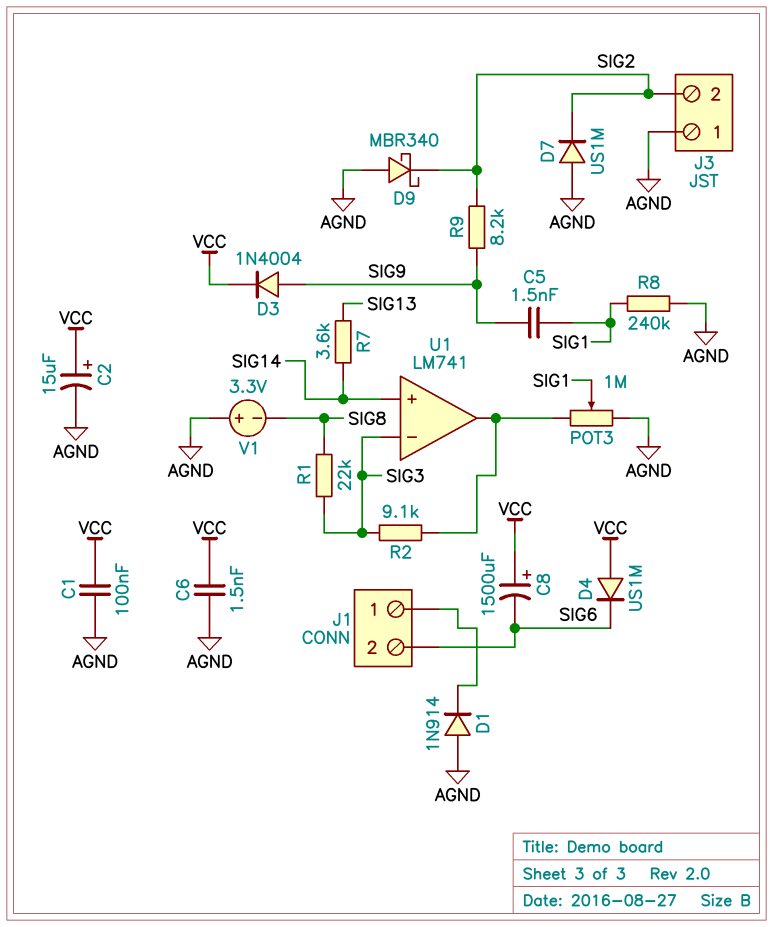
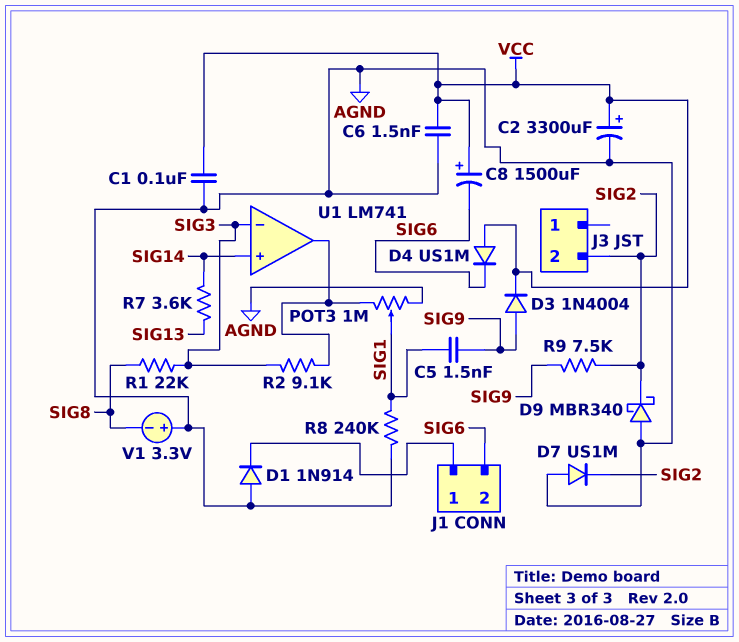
C2: 15uF (plus VCC, minus AGND) -> 3300uF (plus VCC, minus AGND)
J3 pin 1: AGND -> none
R9: 8.2k (SIG2, SIG9) -> 7.5k (SIG2, SIG9)

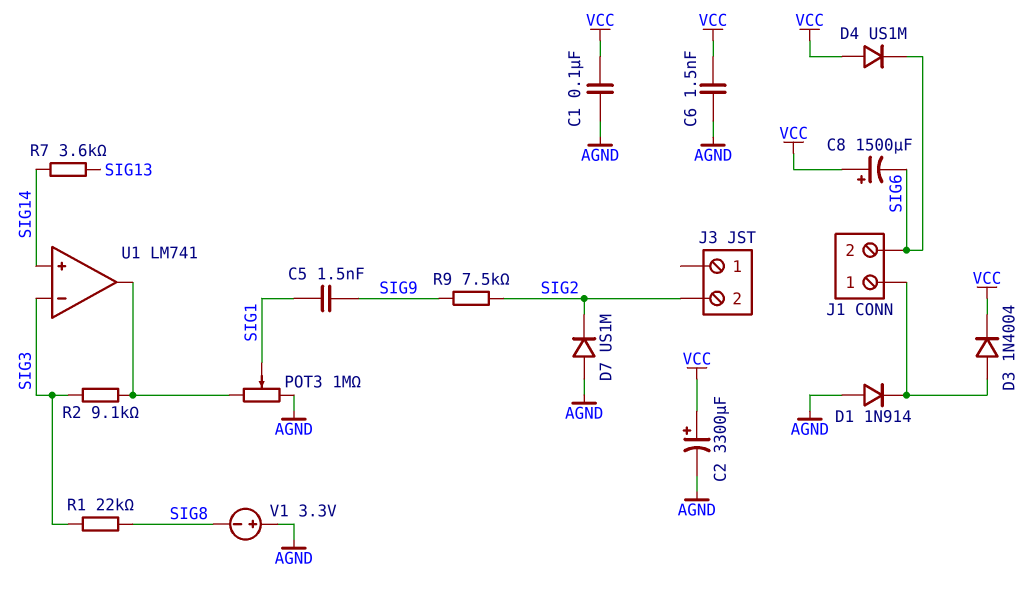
D3: diode 1N4004 (A SIG9, K VCC) -> diode 1N4004 (A J1/1, K VCC)
D9: schottky MBR340 (A AGND, K SIG2) -> none
R8: 240k (AGND, SIG1) -> none

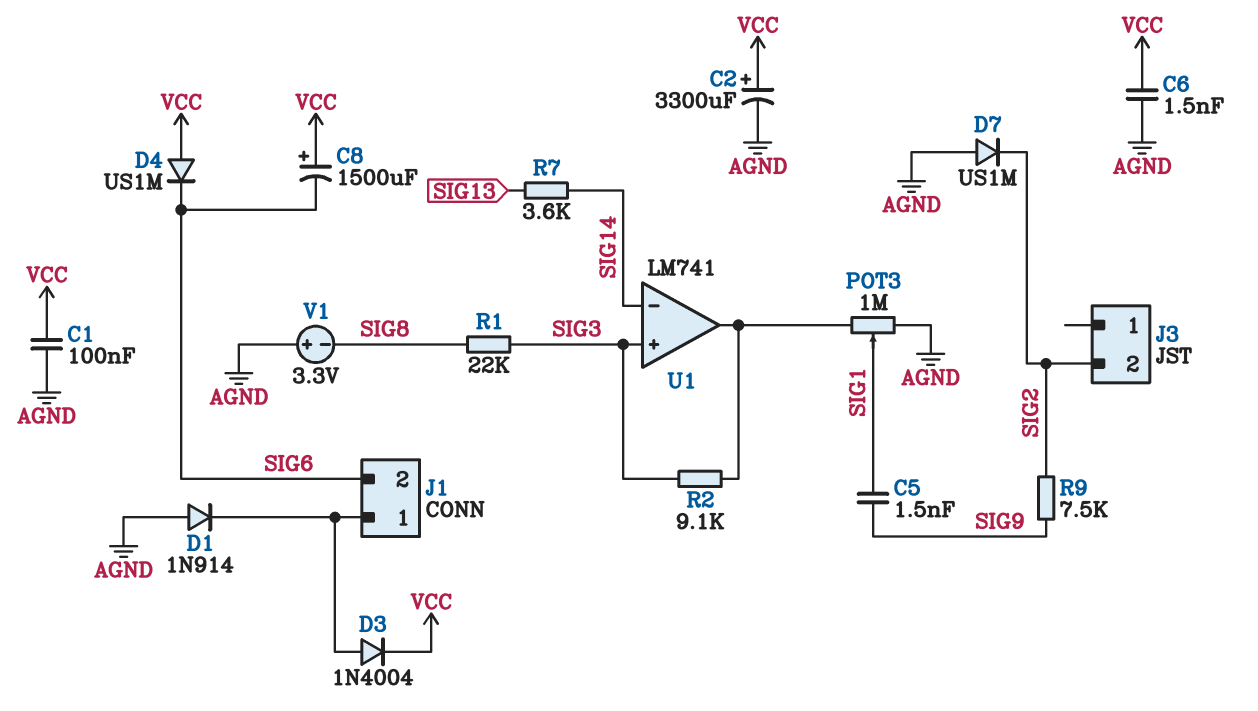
U1 pin in+: SIG14 -> SIG3
U1 pin in-: SIG3 -> SIG14

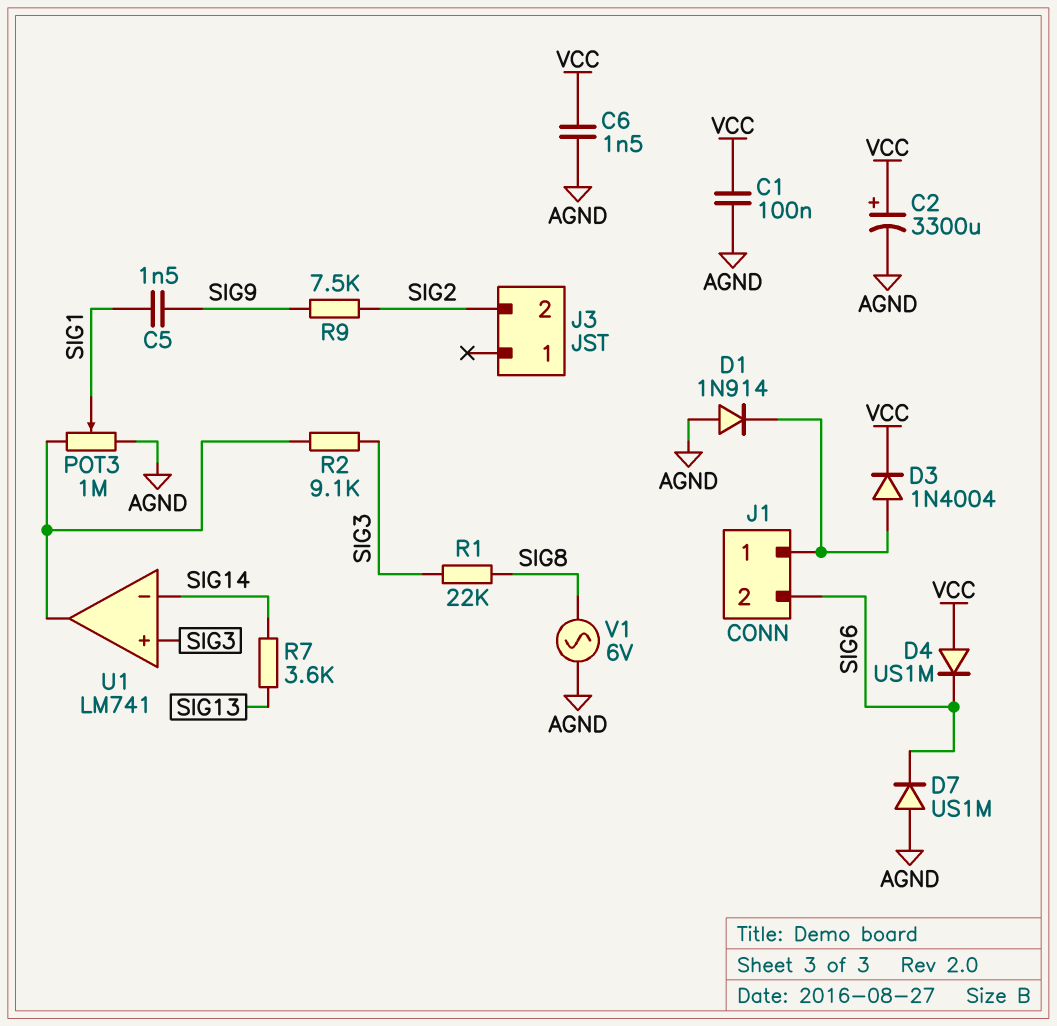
C8: 1500uF (plus VCC, minus SIG6) -> none
D7: diode US1M (A AGND, K SIG2) -> diode US1M (A AGND, K SIG6)
V1: 3.3V (plus AGND, minus SIG8) -> AC 6V (AGND, SIG8)

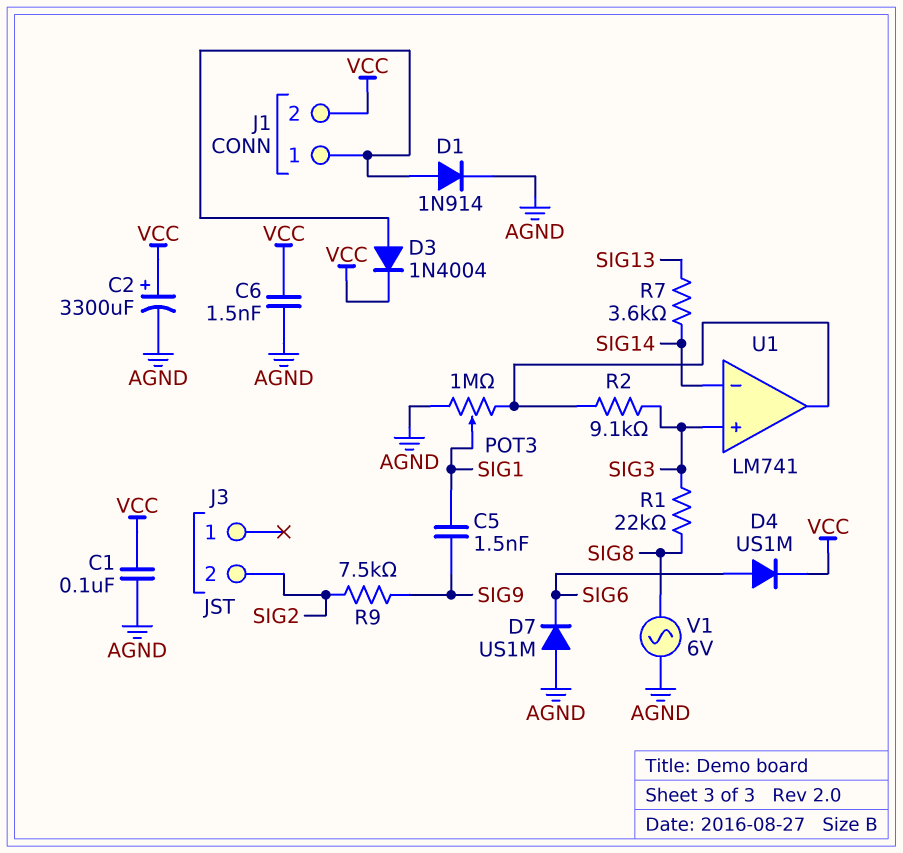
D1: diode 1N914 (A AGND, K J1/1) -> diode 1N914 (A J1/1, K AGND)
D4: diode US1M (A VCC, K SIG6) -> diode US1M (A SIG6, K VCC)
J1 pin 2: SIG6 -> VCC

